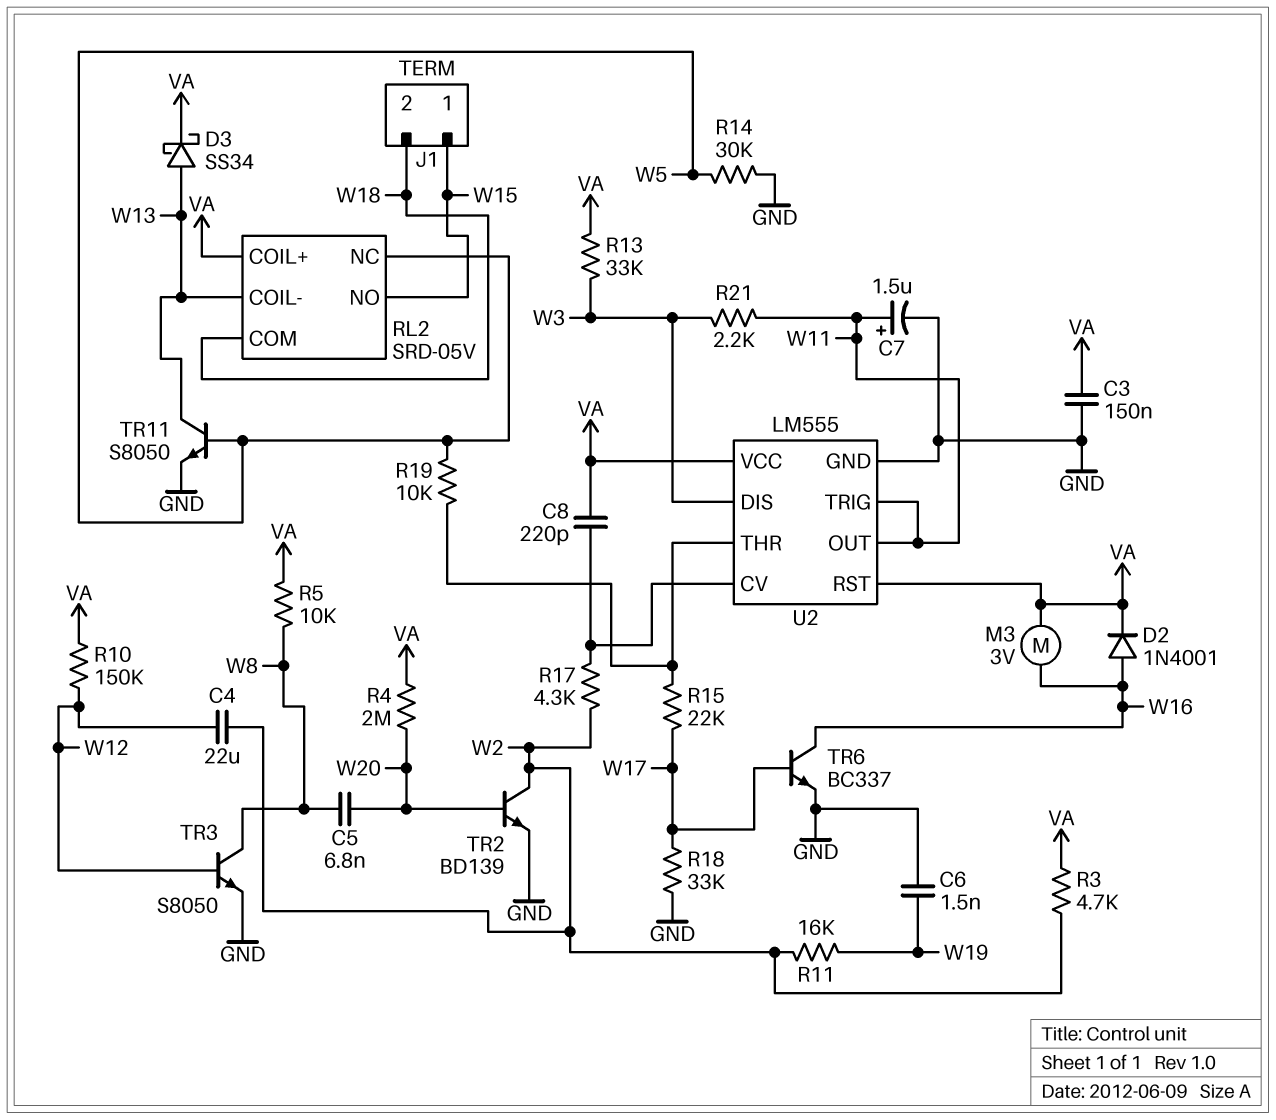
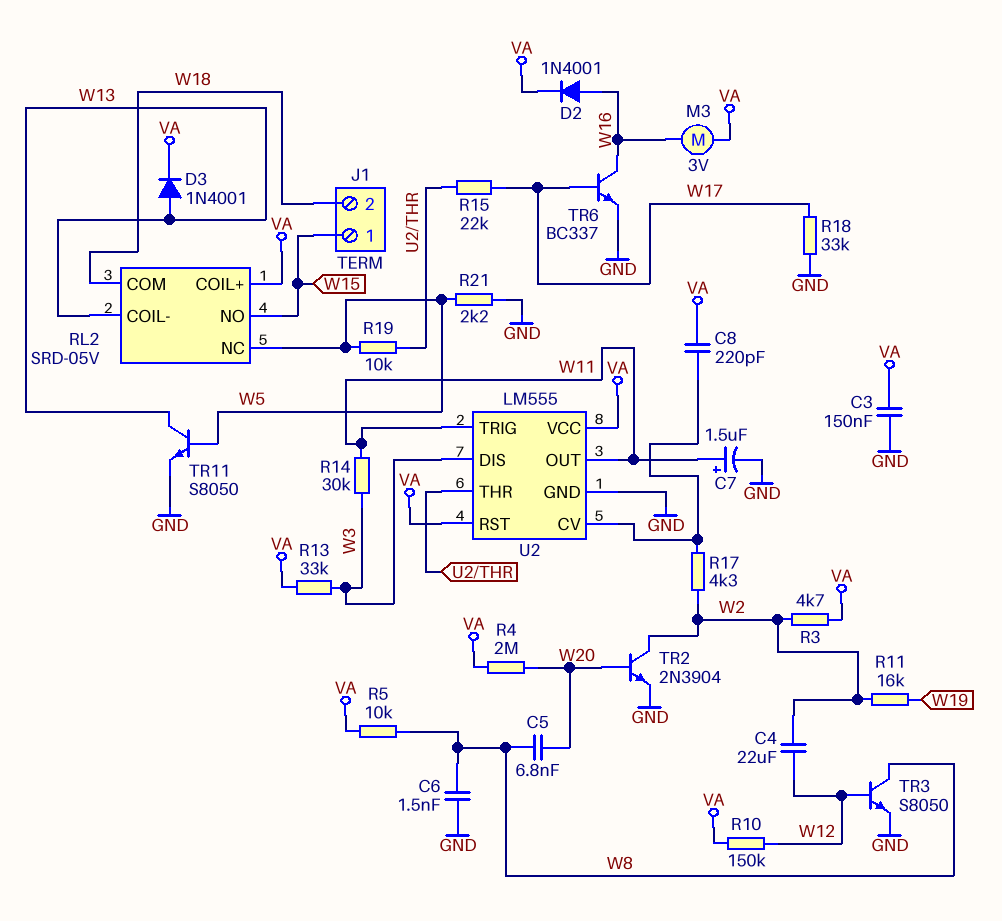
C6: 1.5nF (GND, W19) -> 1.5nF (GND, W8)
D3: schottky SS34 (A W13, K VA) -> diode 1N4001 (A W13, K VA)
R14: 30k (GND, W5) -> 30k (W3, W11)
R21: 2.2k (W3, W11) -> 2.2k (GND, W5)
TR2: NPN BD139 (B W20, C W2, E GND) -> NPN 2N3904 (B W20, C W2, E GND)

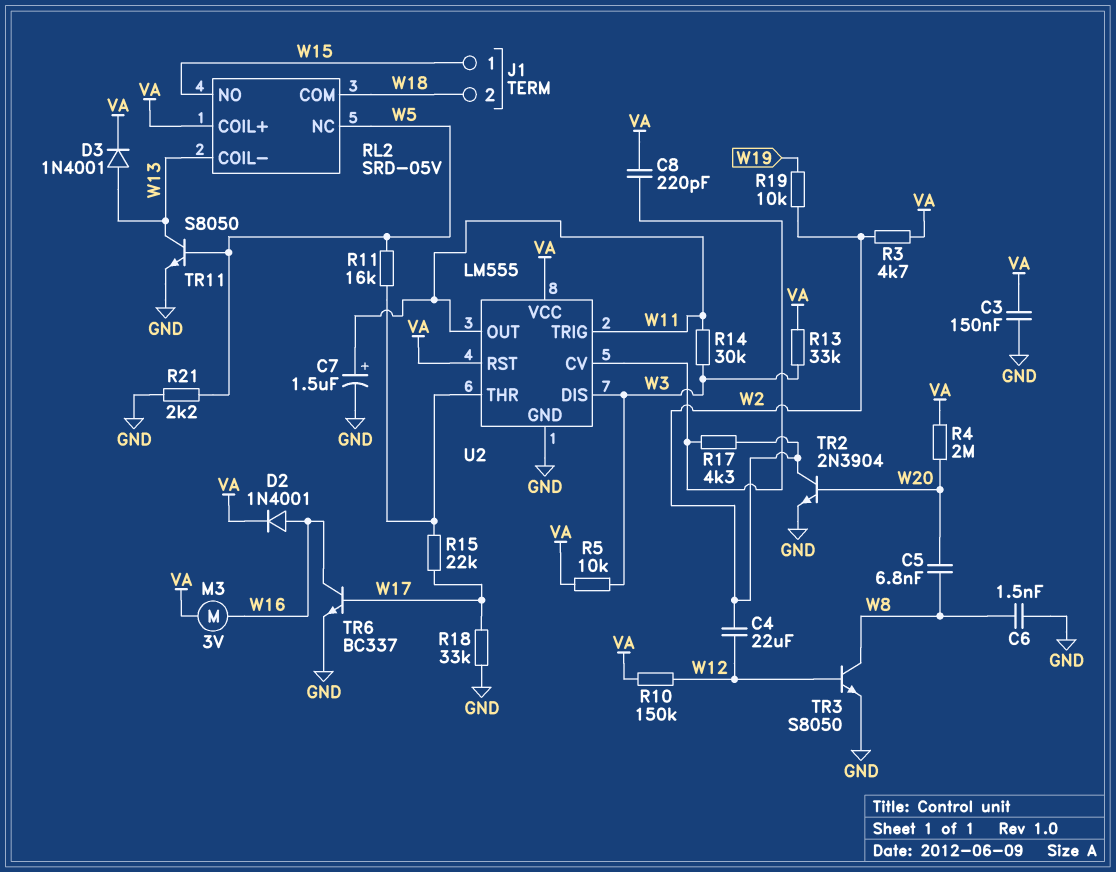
R5: 10k (VA, W8) -> 10k (VA, W3)
R11: 16k (W2, W19) -> 16k (U2/THR, W5)
R19: 10k (U2/THR, W5) -> 10k (W2, W19)

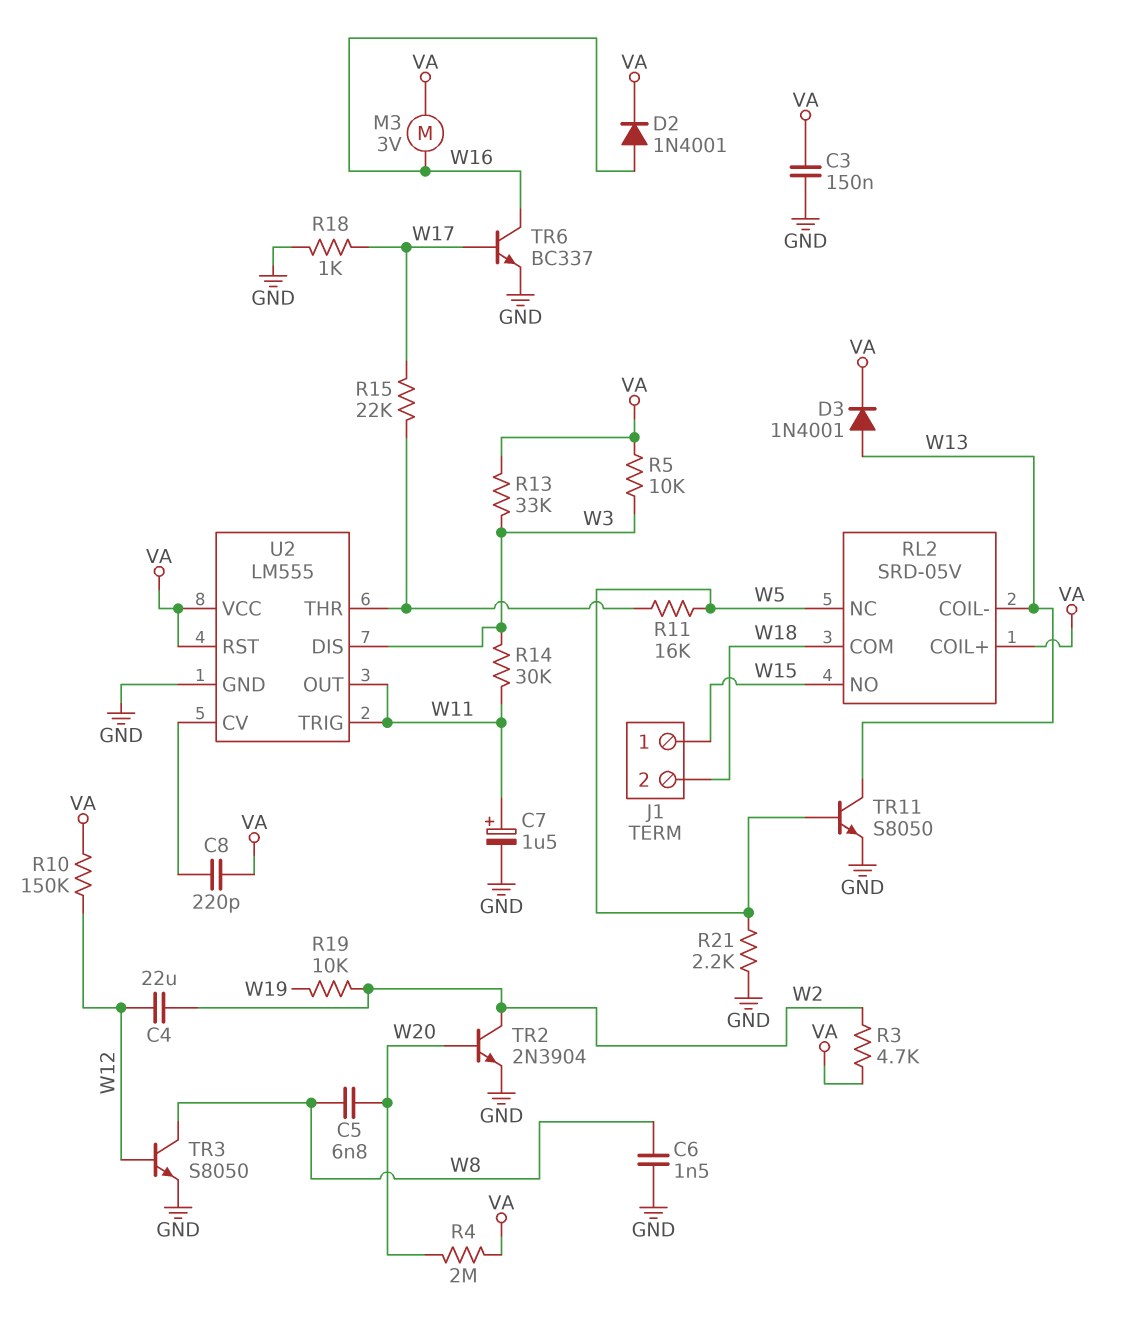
R17: 4.3k (U2/CV, W2) -> none
R18: 33k (GND, W17) -> 1k (GND, W17)

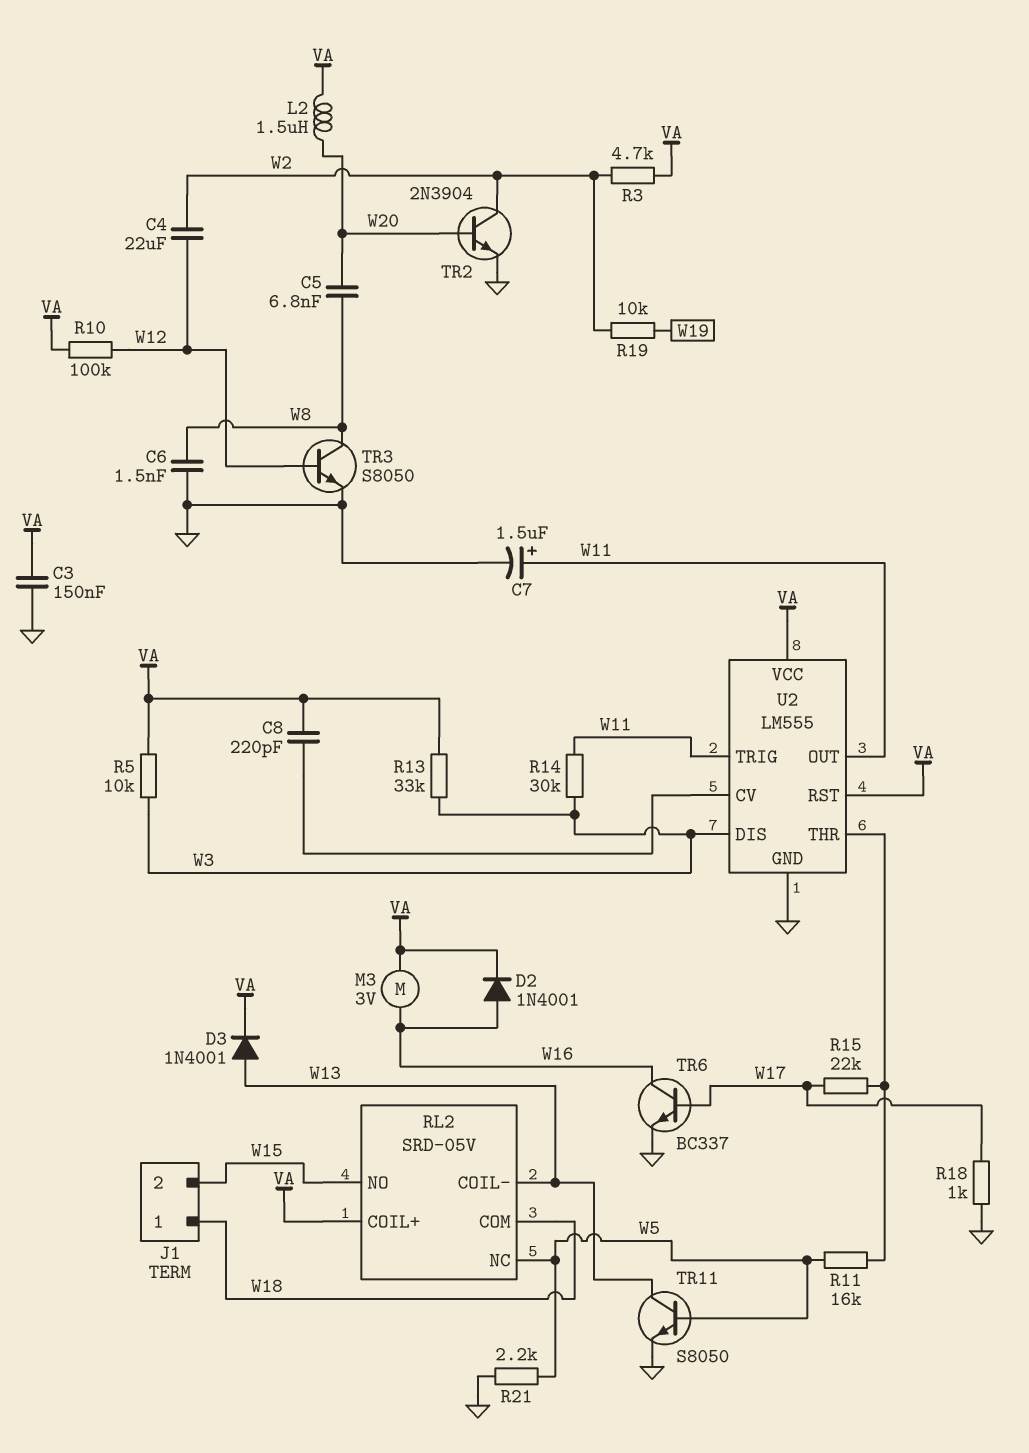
J1 pin 1: W15 -> W18
J1 pin 2: W18 -> W15
L2: none -> 1.5uH (VA, W20)
R4: 2M (VA, W20) -> none
R10: 150k (VA, W12) -> 100k (VA, W12)

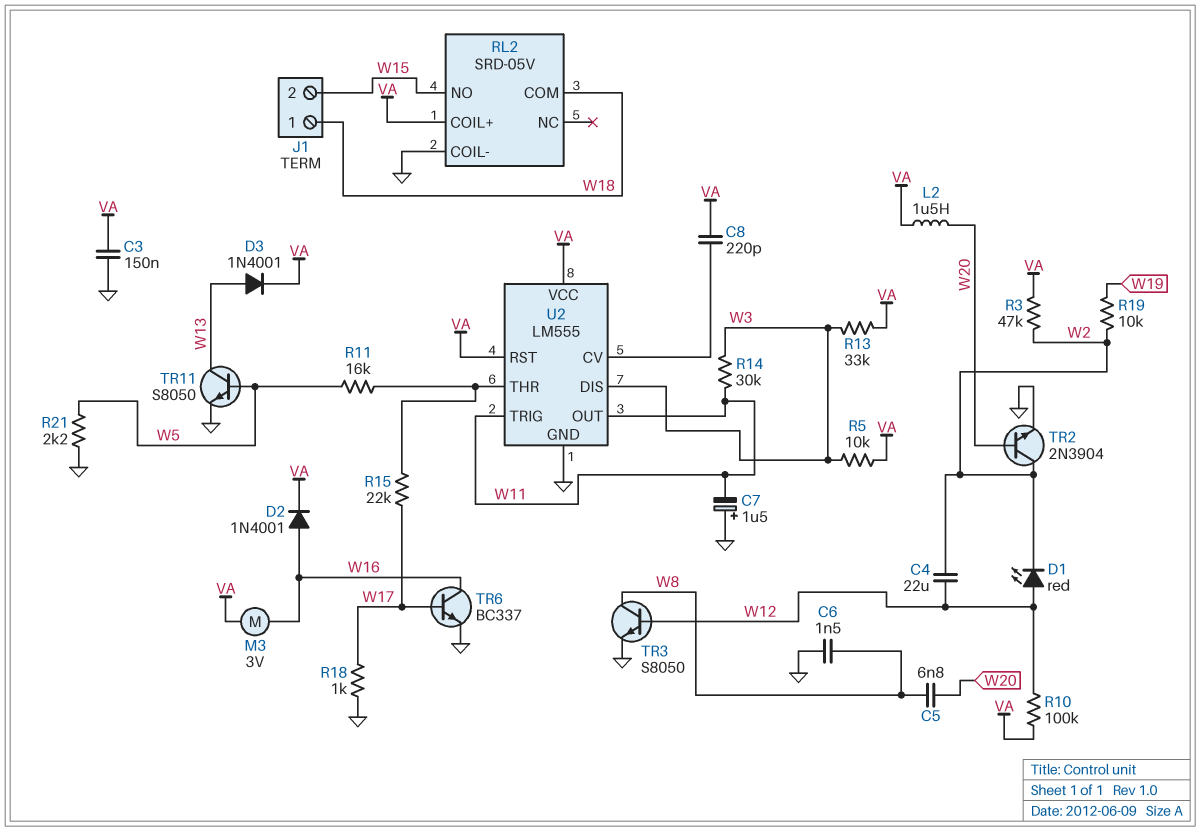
C7: 1.5uF (plus W11, minus GND) -> 1.5uF (plus GND, minus W11)
D1: none -> LED red (A W12, K W2)
R3: 4.7k (VA, W2) -> 47k (VA, W2)
RL2 pin COIL-: W13 -> GND
RL2 pin NC: W5 -> none

